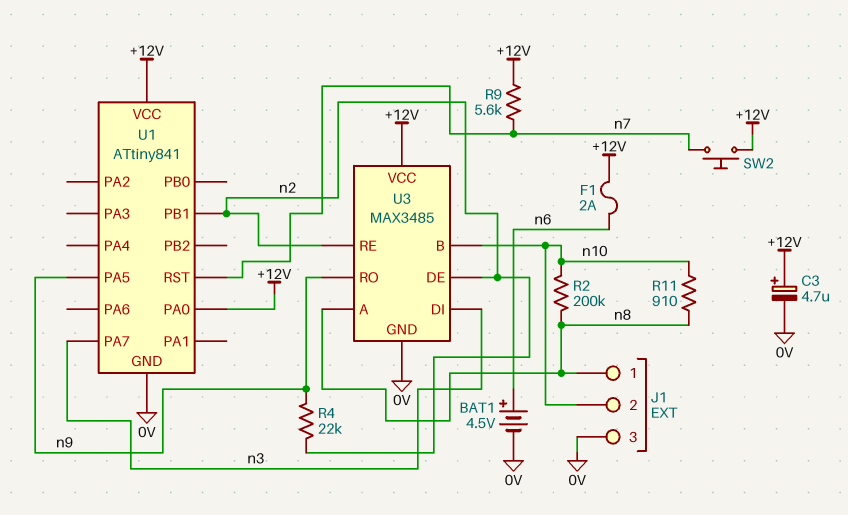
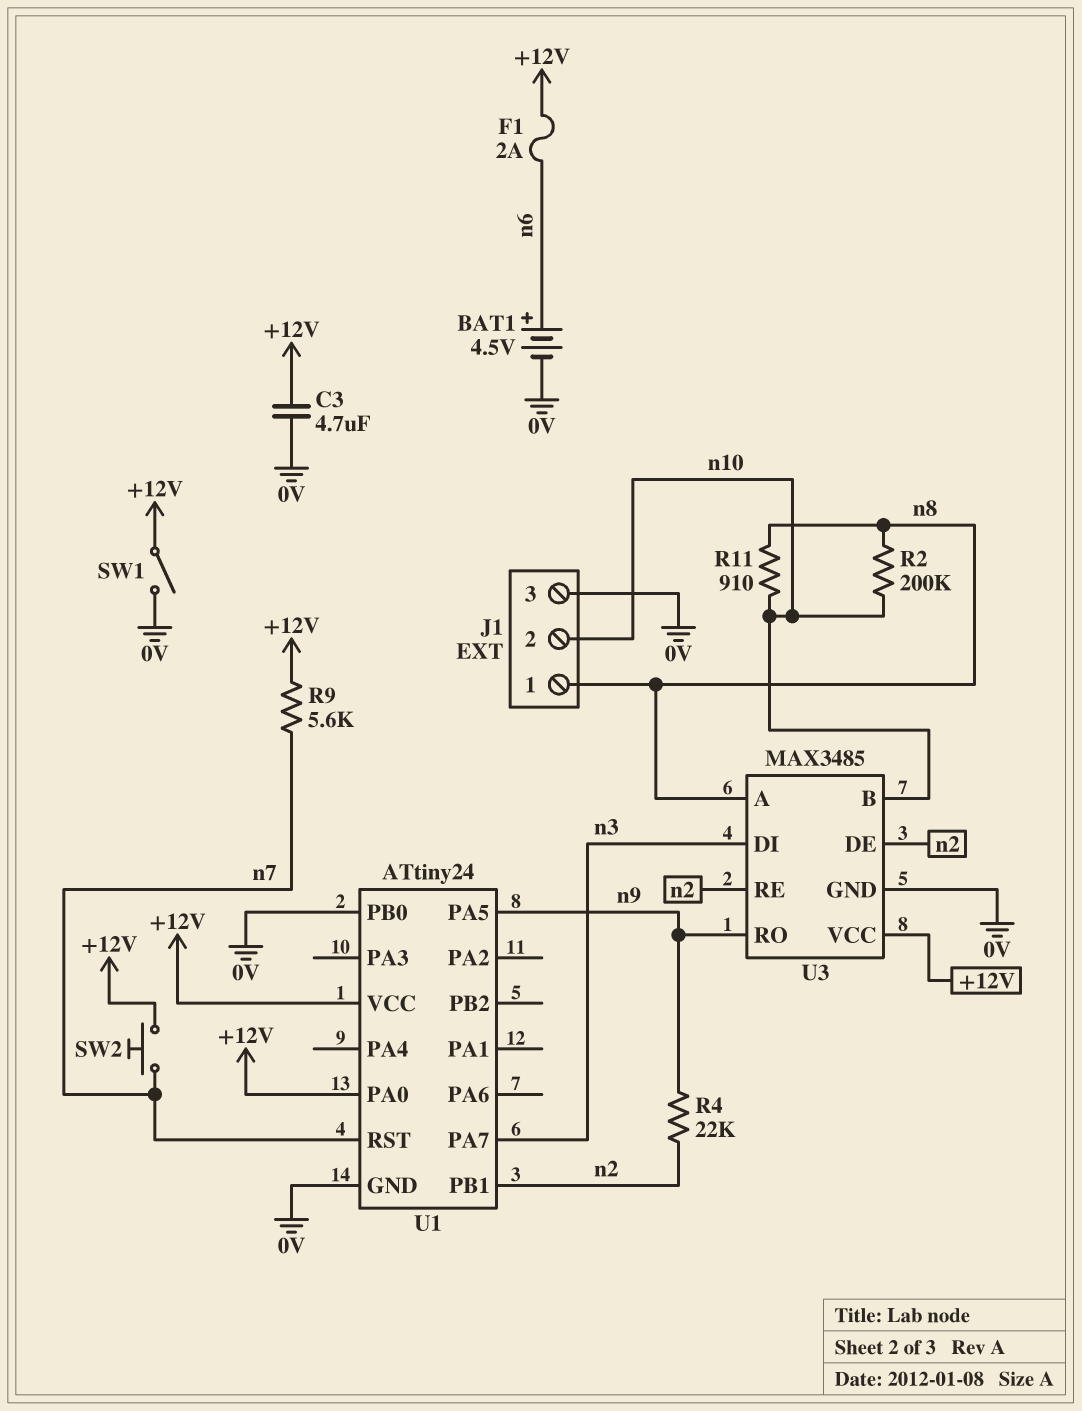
C3: 4.7uF (plus +12V, minus 0V) -> 4.7uF (+12V, 0V)
SW1: none -> switch (+12V, 0V)
U1: ATtiny841 -> ATtiny24
U1 pin PB0: none -> 0V

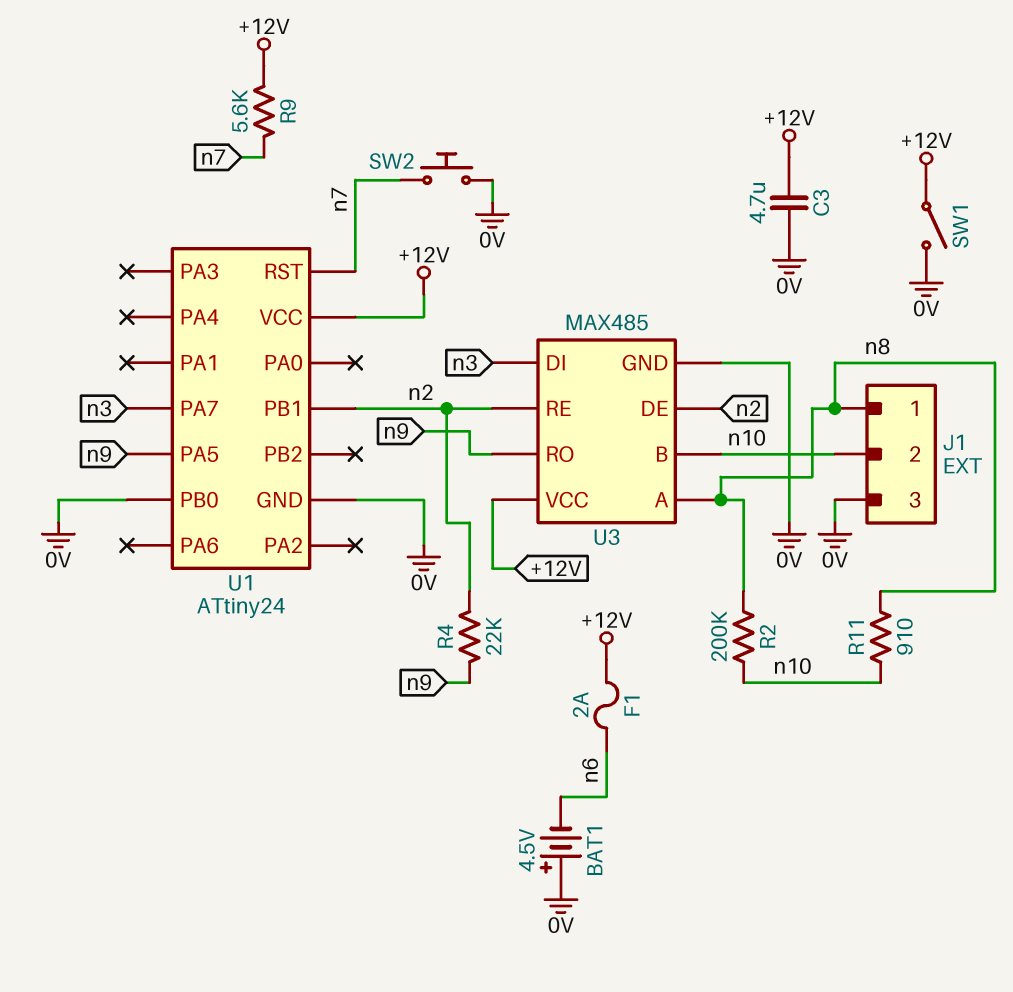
BAT1: 4.5V (plus n6, minus 0V) -> 4.5V (plus 0V, minus n6)
SW2: button (+12V, n7) -> button (0V, n7)
U1 pin PA0: +12V -> none
U3: MAX3485 -> MAX485

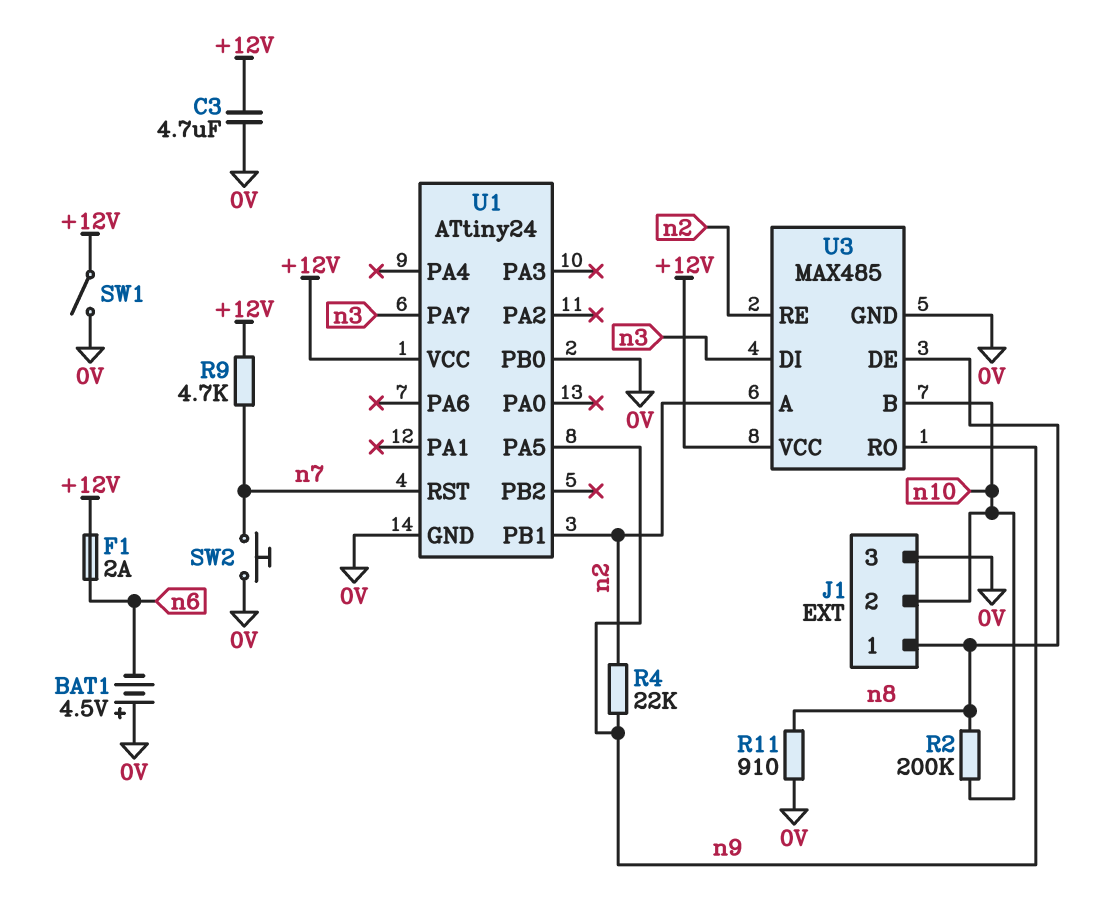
R9: 5.6k (+12V, n7) -> 4.7k (+12V, n7)
R11: 910 (n8, n10) -> 910 (0V, n8)
U3 pin A: n8 -> n2
U3 pin DE: n2 -> n8

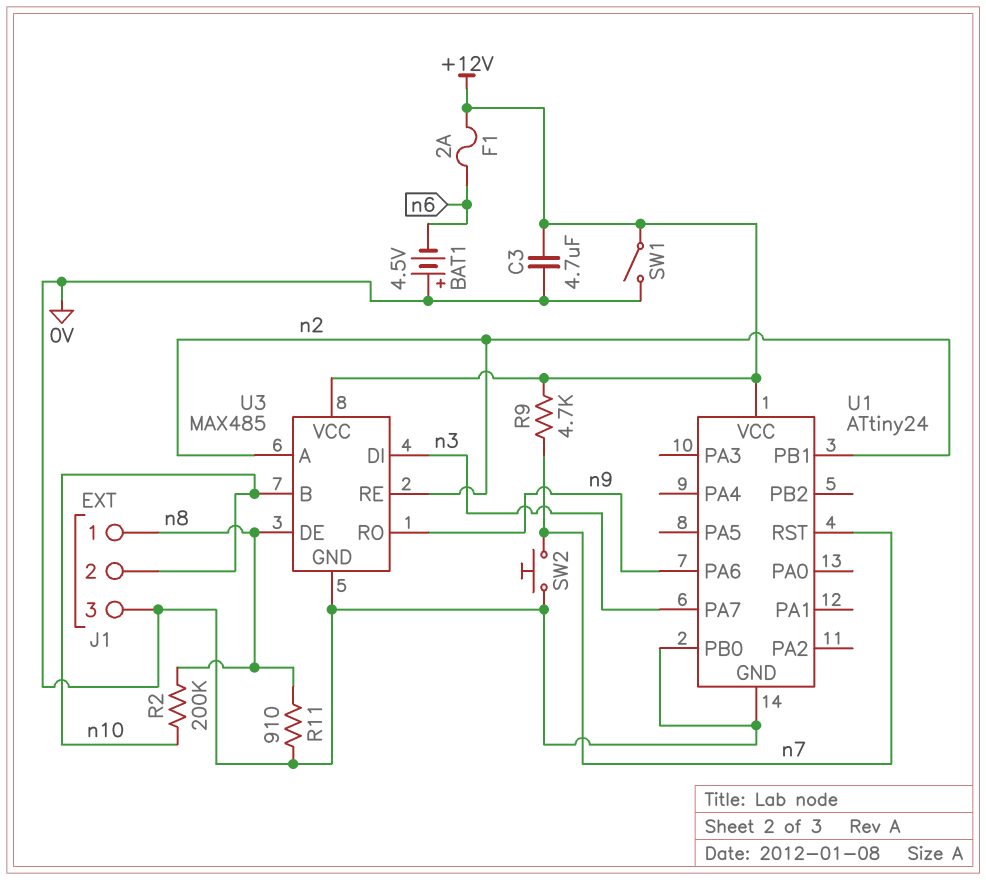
R4: 22k (n2, n9) -> none
U1 pin PA5: n9 -> none
U1 pin PA6: none -> n9

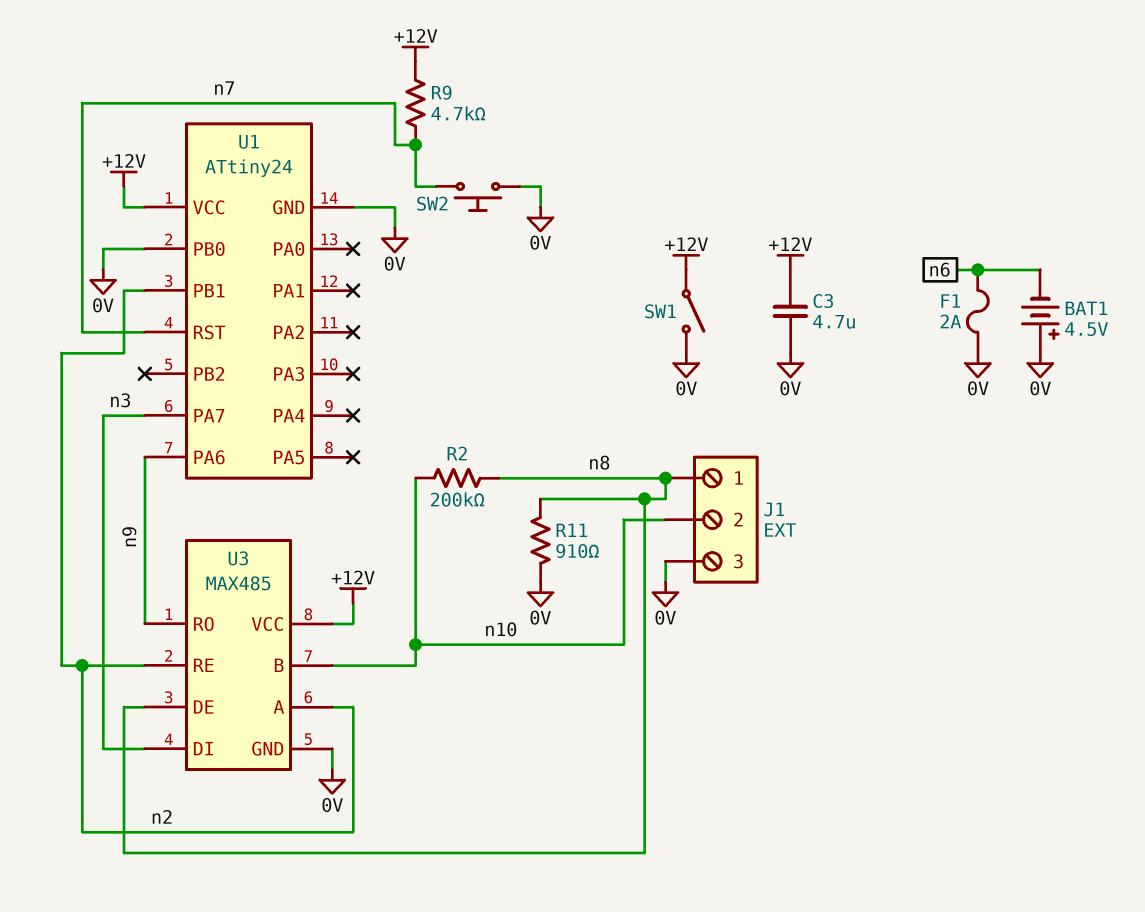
F1: 2A (+12V, n6) -> 2A (0V, n6)

